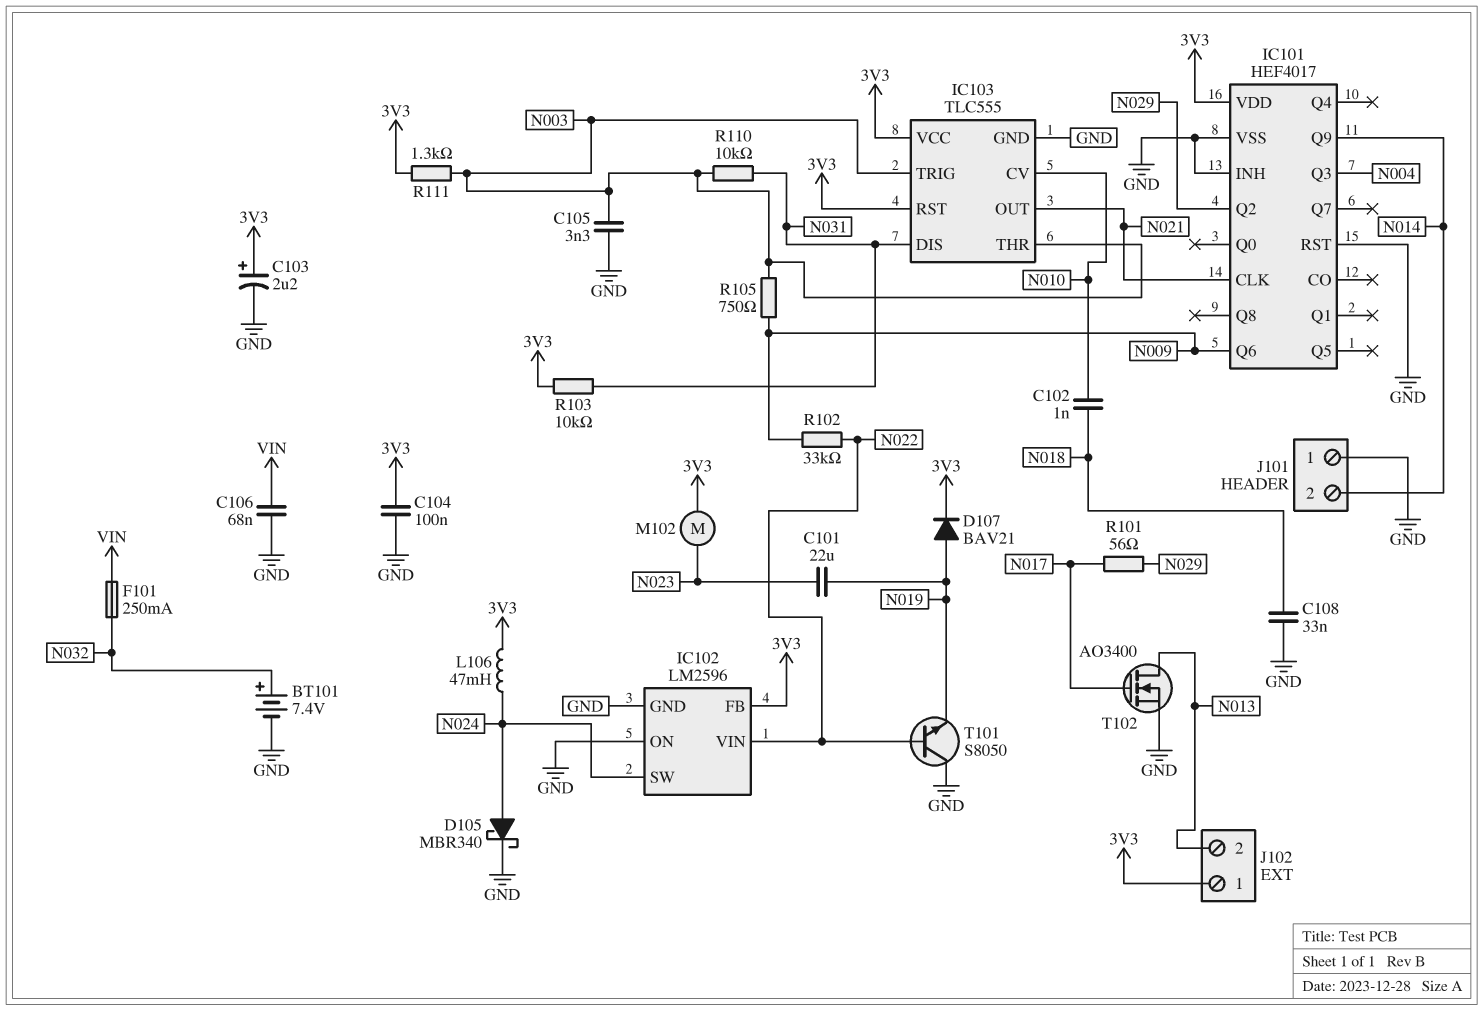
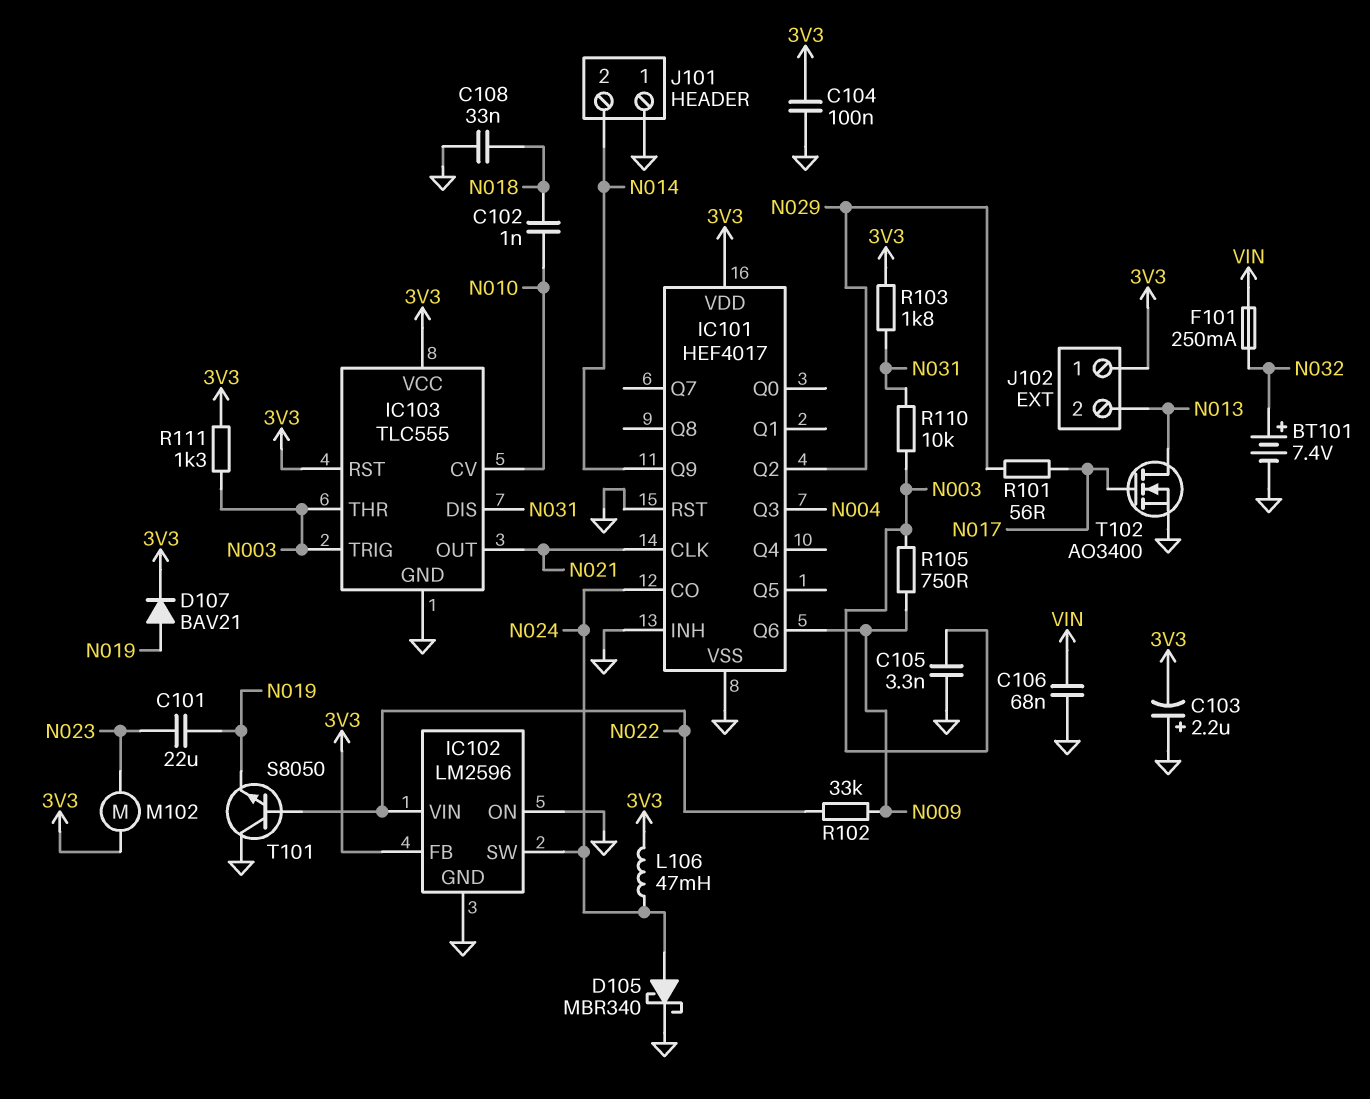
C103: 2.2uF (plus 3V3, minus GND) -> 2.2uF (plus GND, minus 3V3)
IC101 pin CO: none -> N024
R103: 10k (3V3, N031) -> 1.8k (3V3, N031)

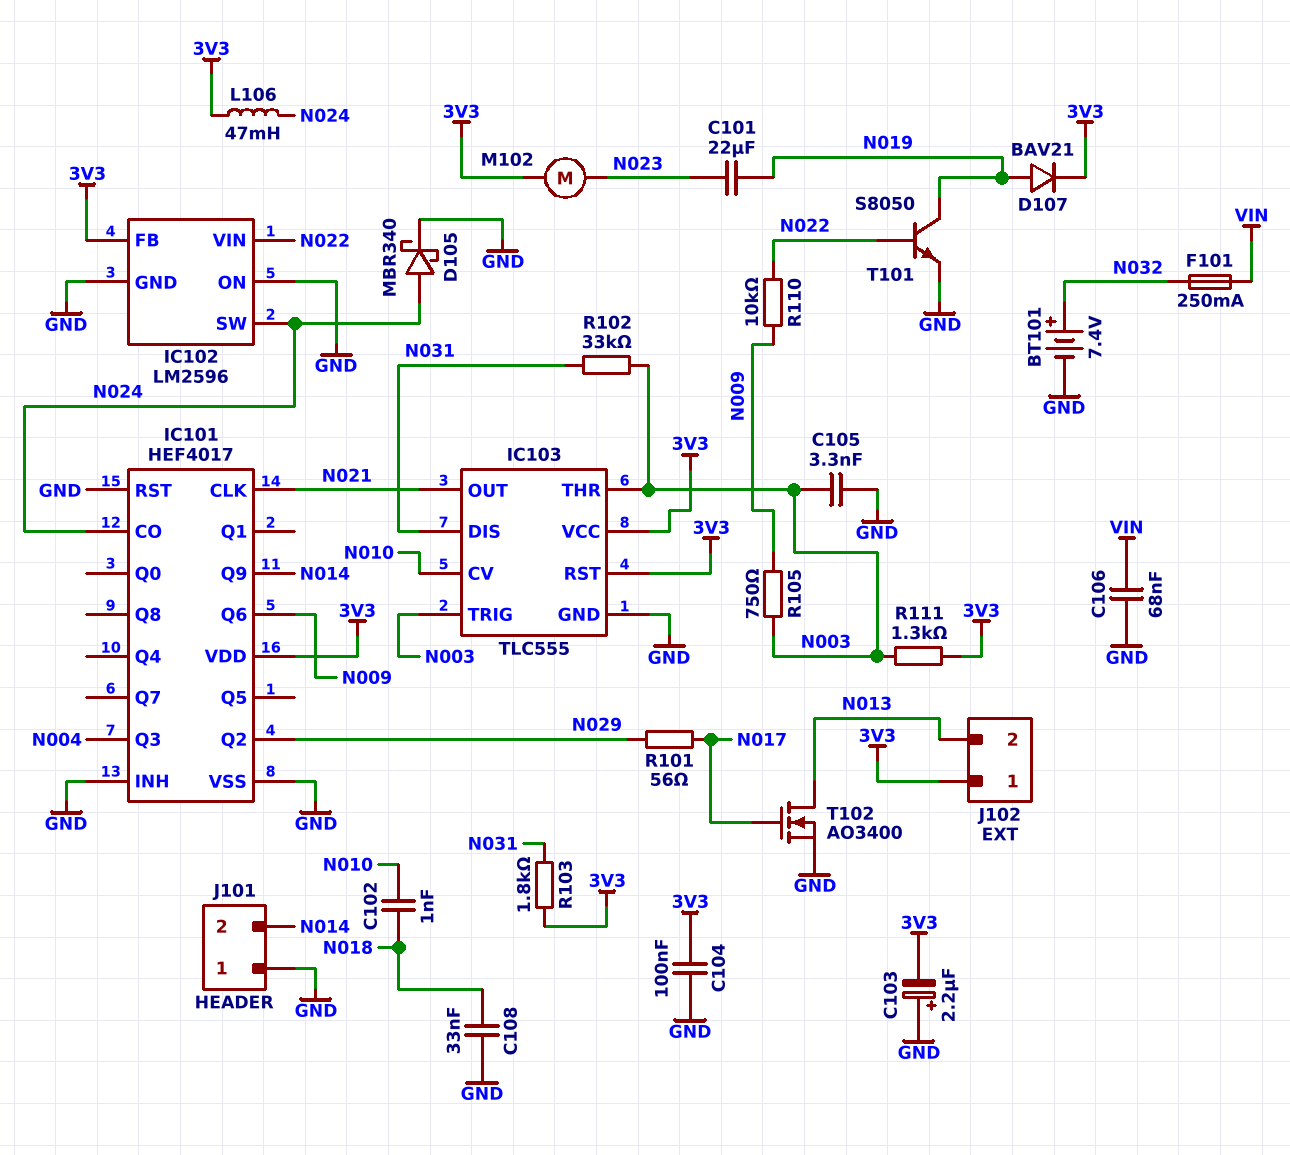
R102: 33k (N009, N022) -> 33k (N003, N031)
R110: 10k (N003, N031) -> 10k (N009, N022)
T101: NPN S8050 (B N022, C GND, E N019) -> NPN S8050 (B N022, C N019, E GND)

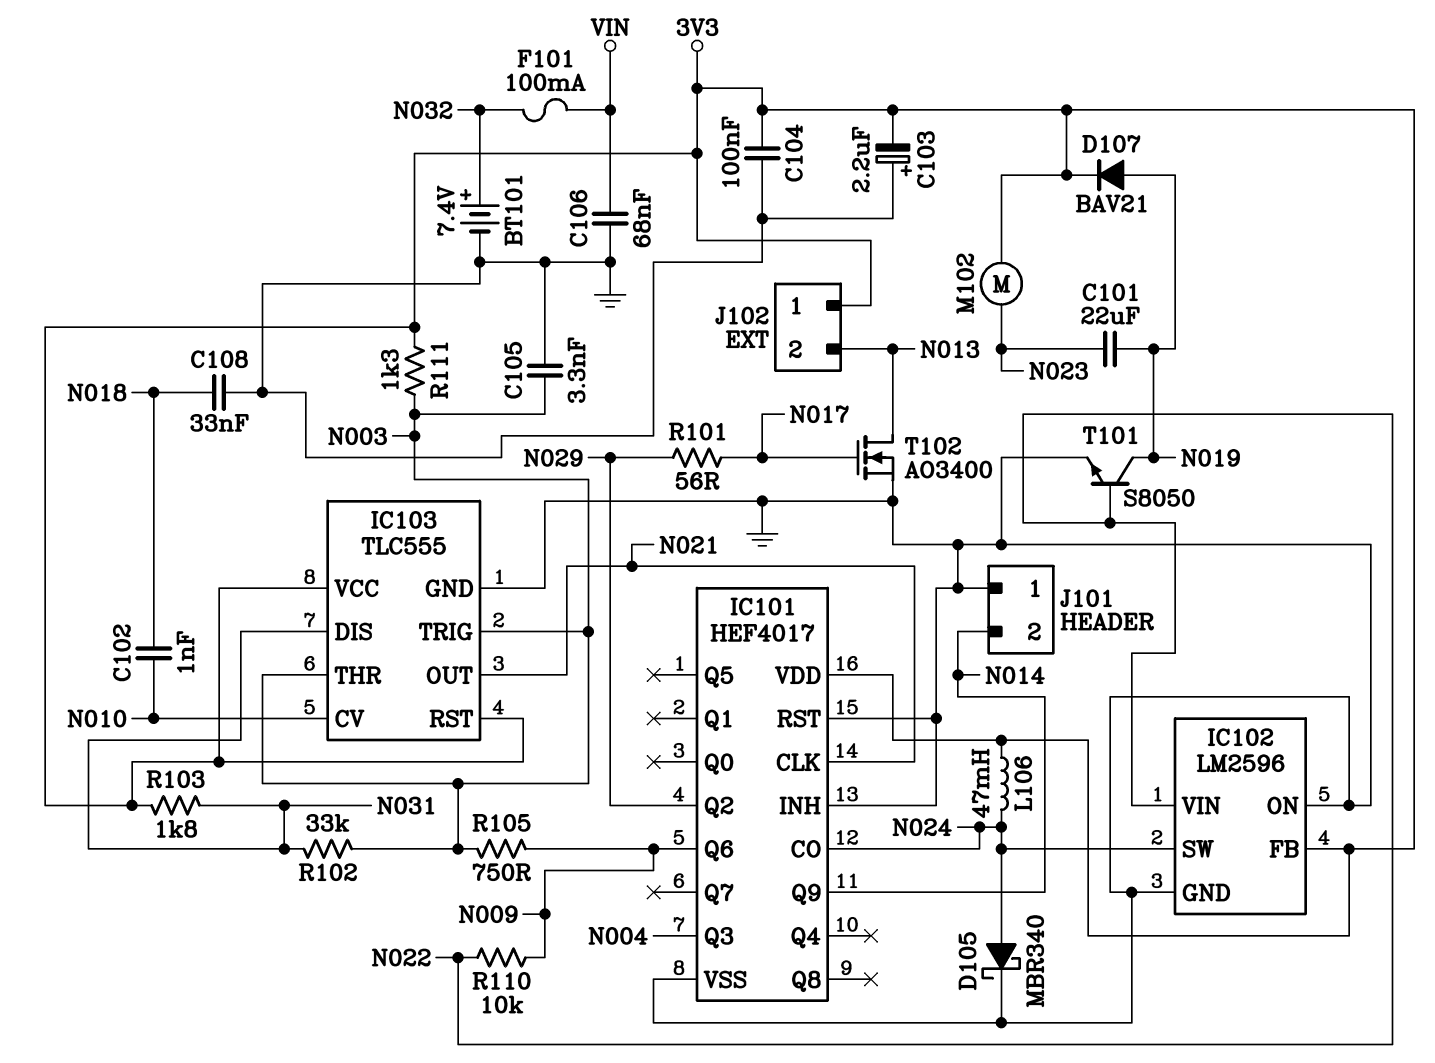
F101: 250mA (N032, VIN) -> 100mA (N032, VIN)

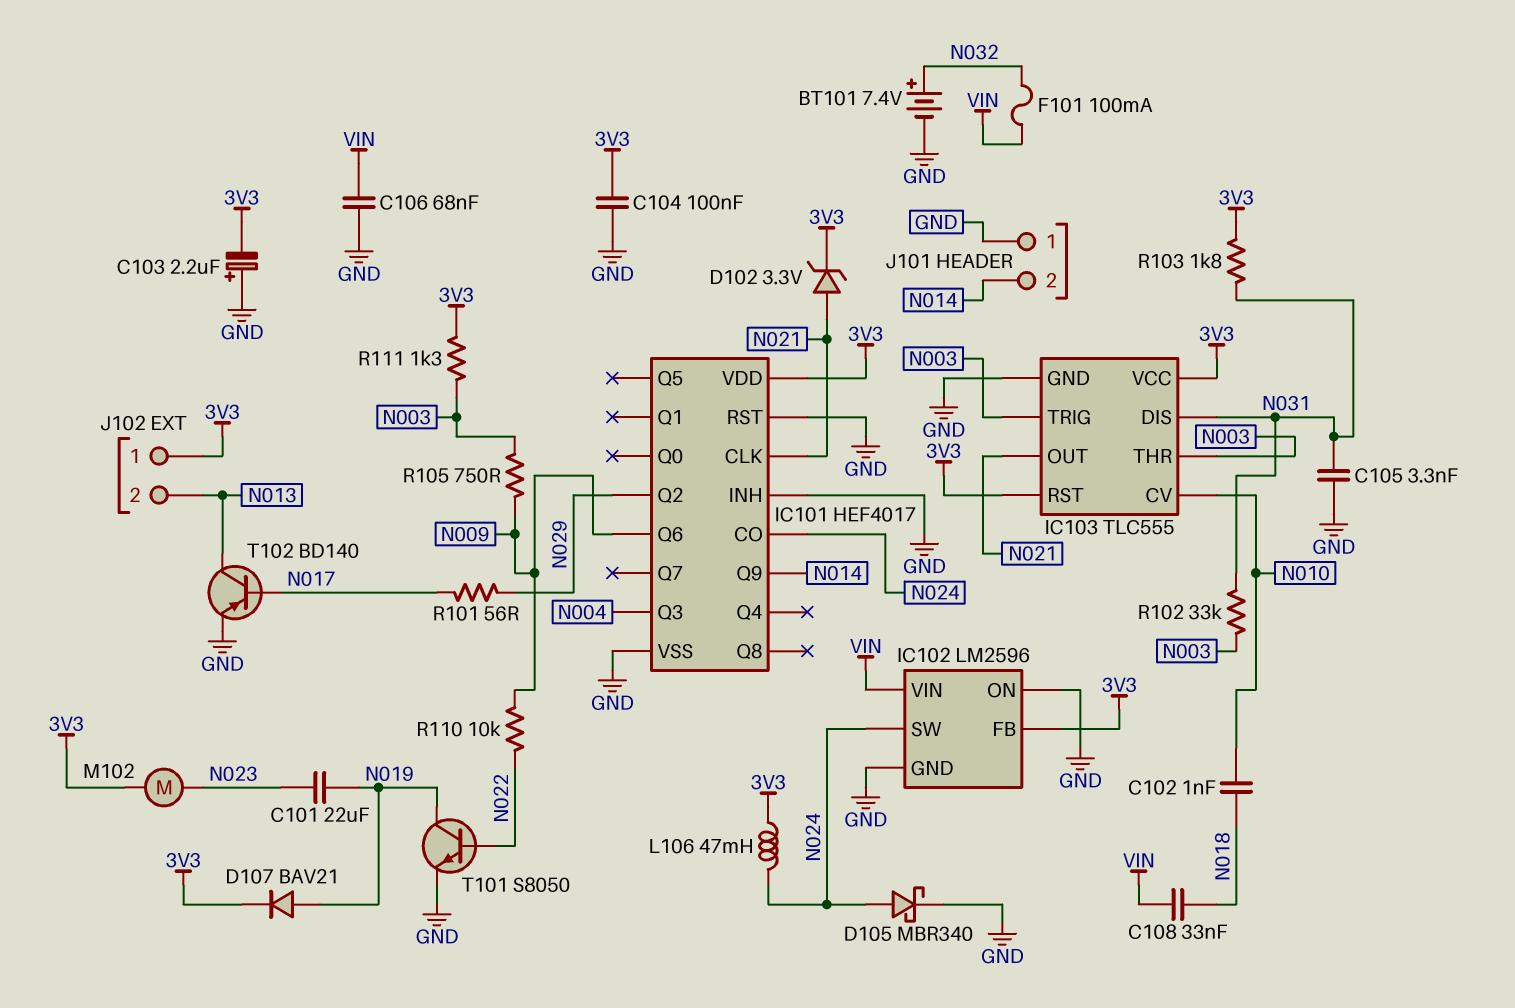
C105: 3.3nF (GND, N003) -> 3.3nF (GND, N031)
C108: 33nF (GND, N018) -> 33nF (N018, VIN)
D102: none -> zener 3.3V (A N021, K 3V3)
IC102 pin VIN: N022 -> VIN
T102: NMOS AO3400 (G N017, D N013, S GND) -> PNP BD140 (B N017, C N013, E GND)

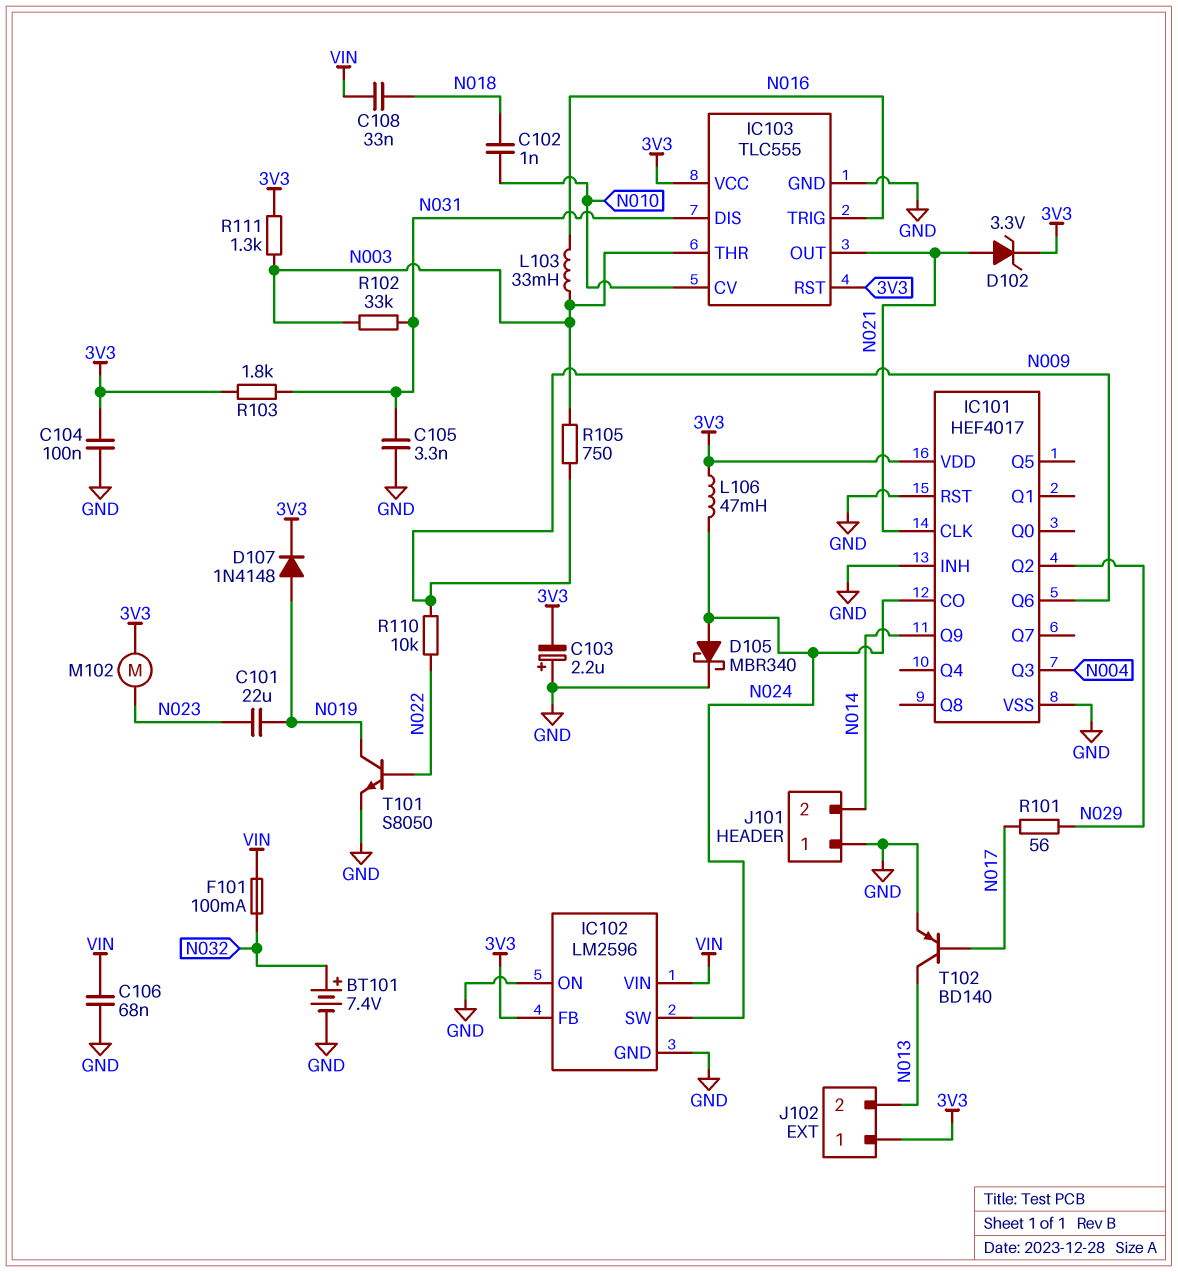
D107: diode BAV21 (A N019, K 3V3) -> diode 1N4148 (A N019, K 3V3)
IC103 pin TRIG: N003 -> N016
L103: none -> 33mH (N003, N016)

